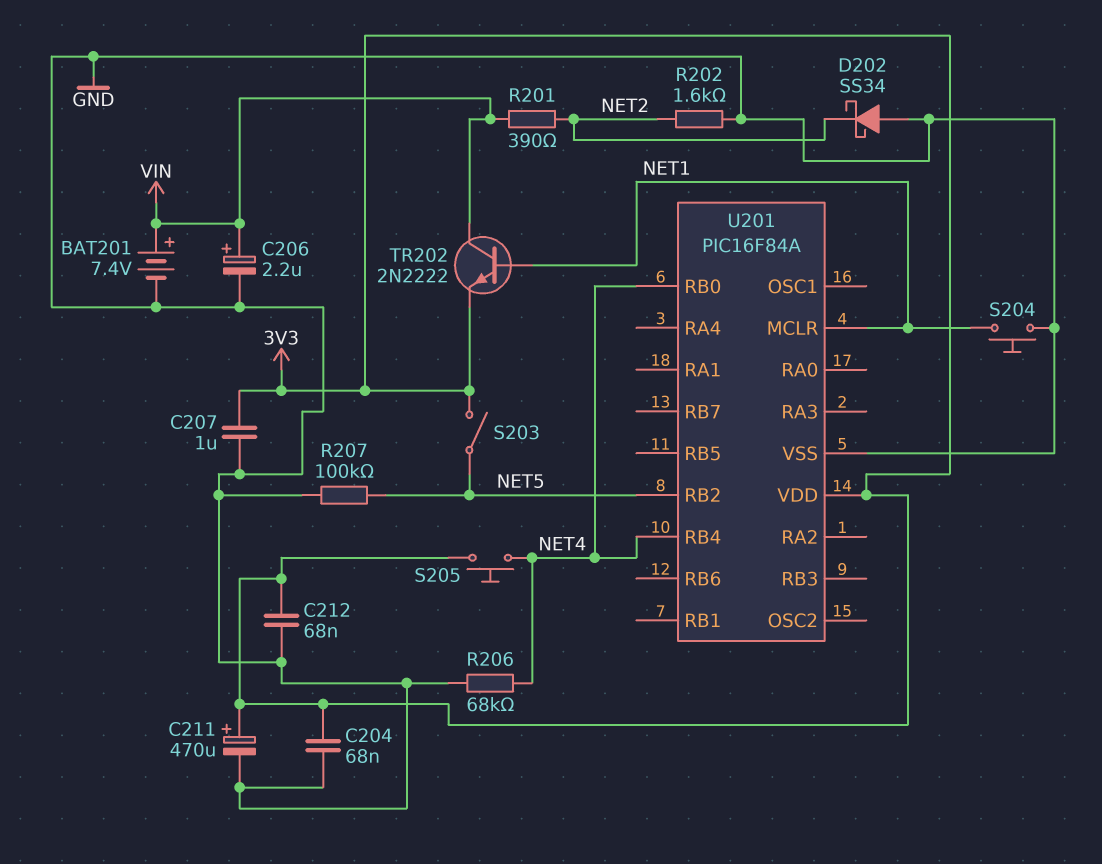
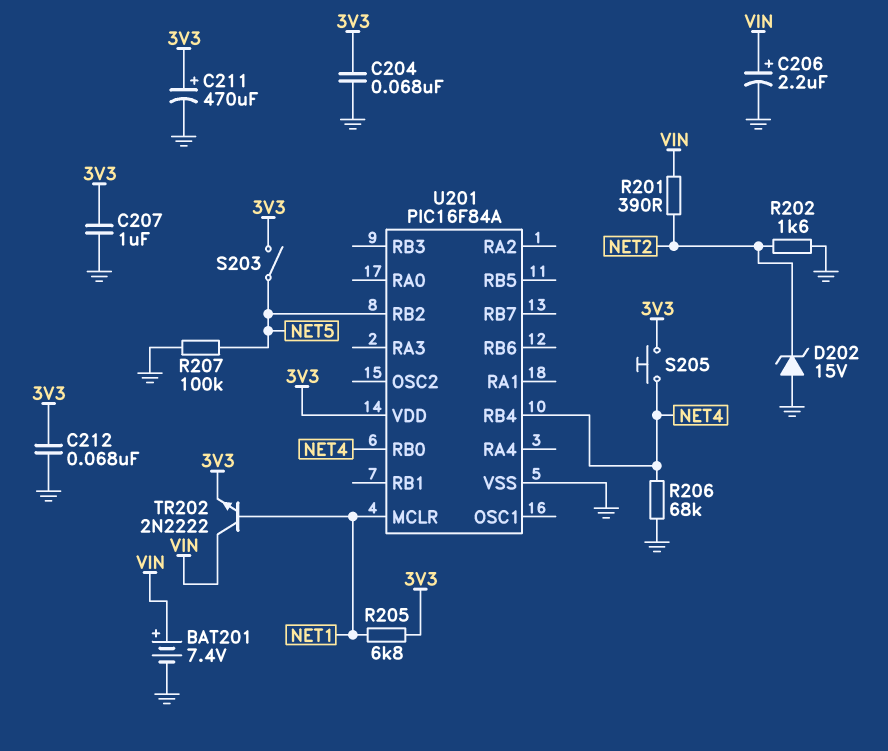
D202: schottky SS34 (A GND, K NET2) -> zener 15V (A GND, K NET2)
R205: none -> 6.8k (3V3, NET1)
S204: button (GND, NET1) -> none

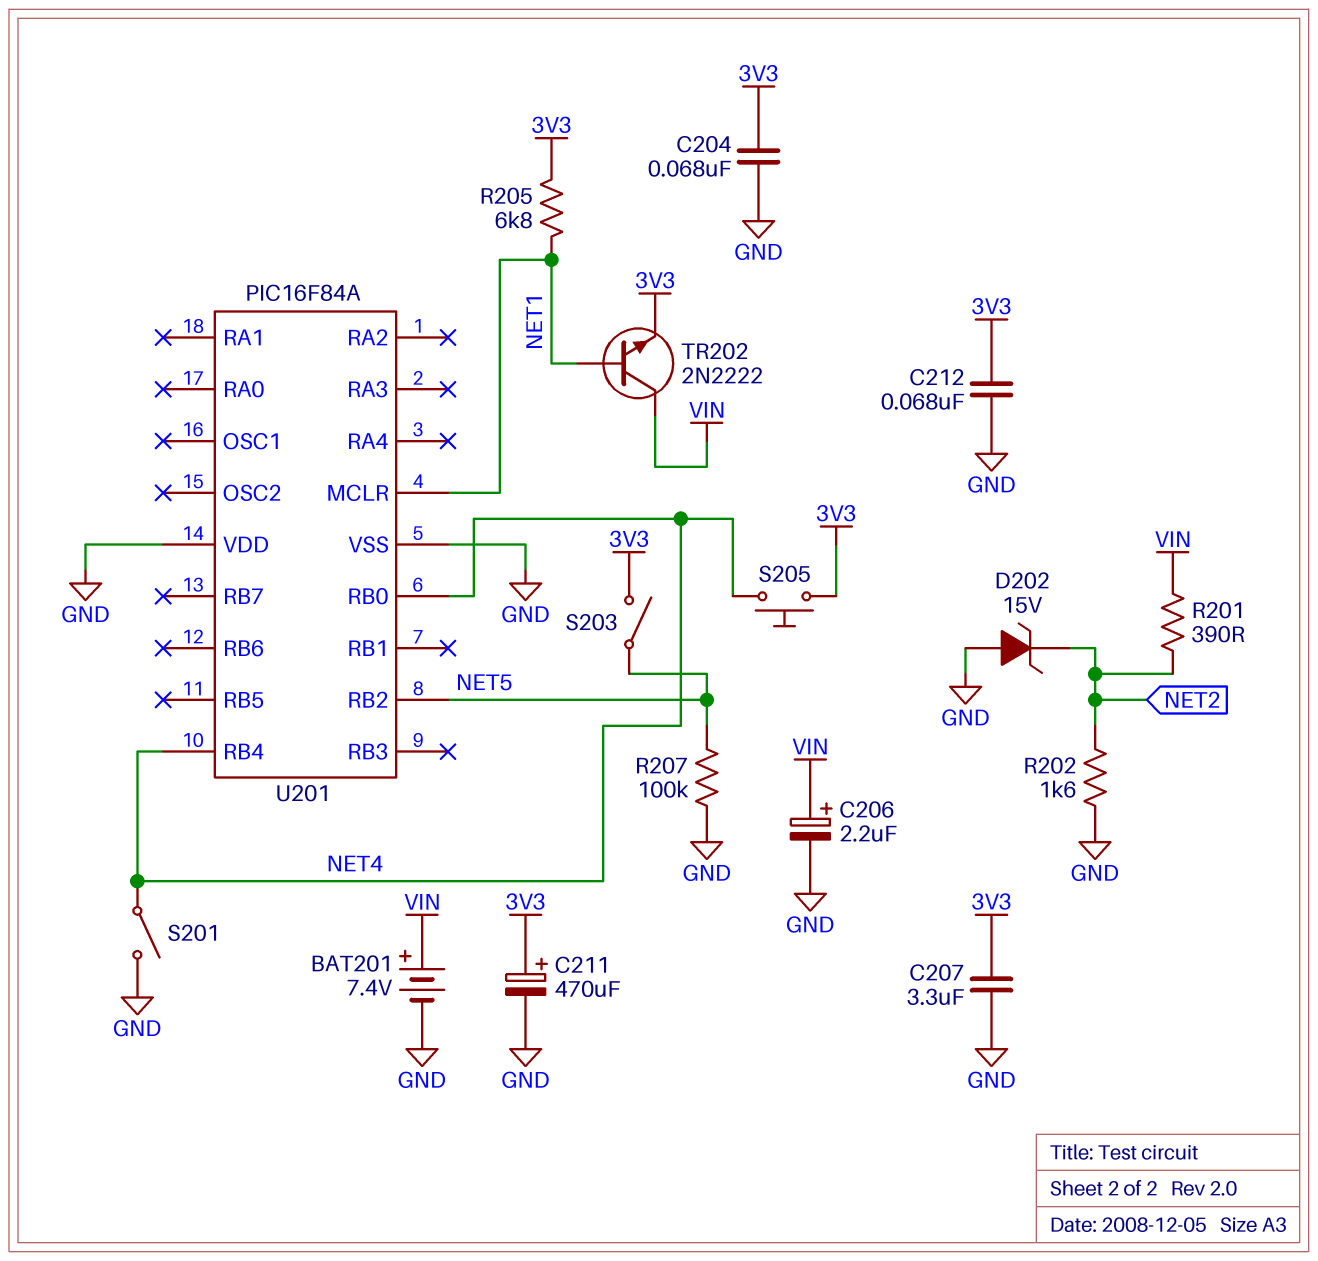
C207: 1uF (3V3, GND) -> 3.3uF (3V3, GND)
R206: 68k (GND, NET4) -> none
S201: none -> switch (GND, NET4)
U201 pin VDD: 3V3 -> GND

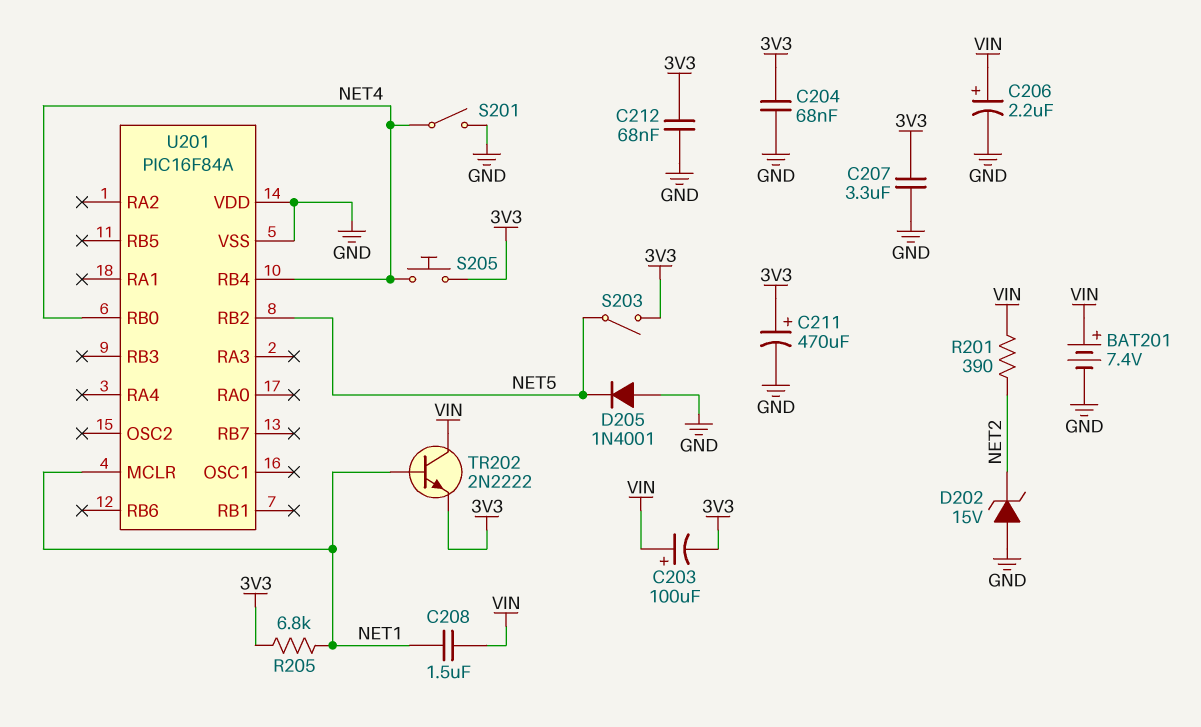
C203: none -> 100uF (plus VIN, minus 3V3)
C208: none -> 1.5uF (NET1, VIN)
D205: none -> diode 1N4001 (A GND, K NET5)
R202: 1.6k (GND, NET2) -> none
R207: 100k (GND, NET5) -> none

